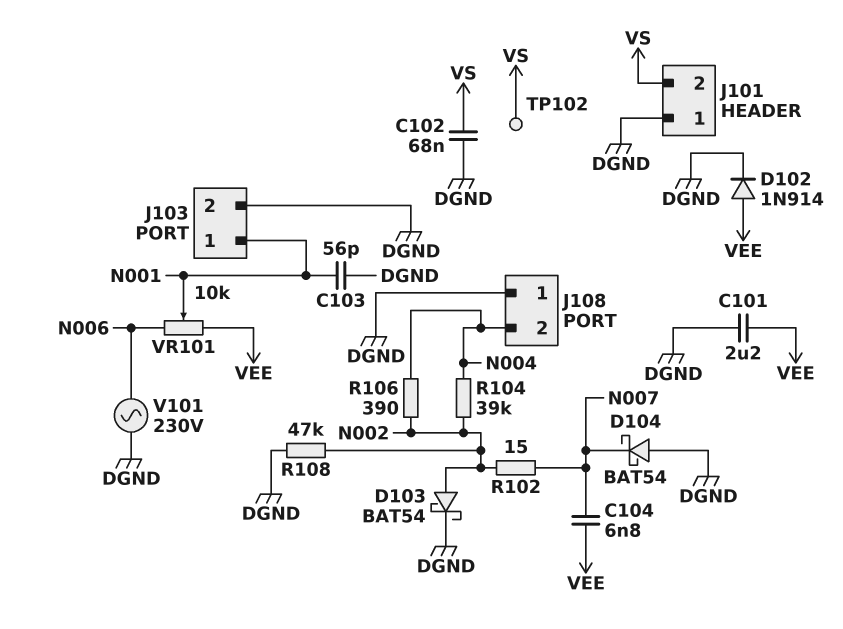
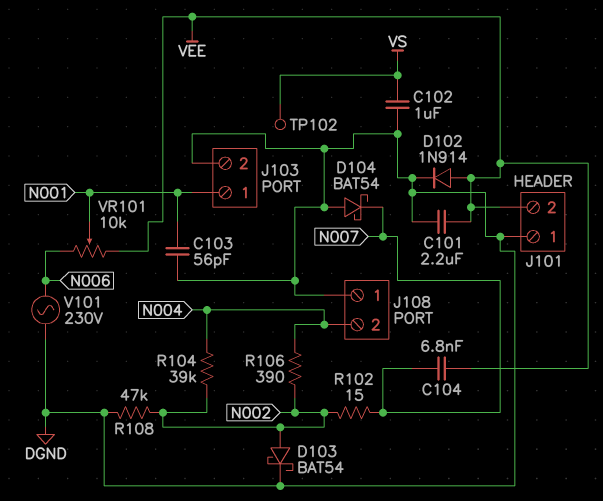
C102: 68nF (DGND, VS) -> 1uF (DGND, VS)
J101 pin 2: VS -> VEE

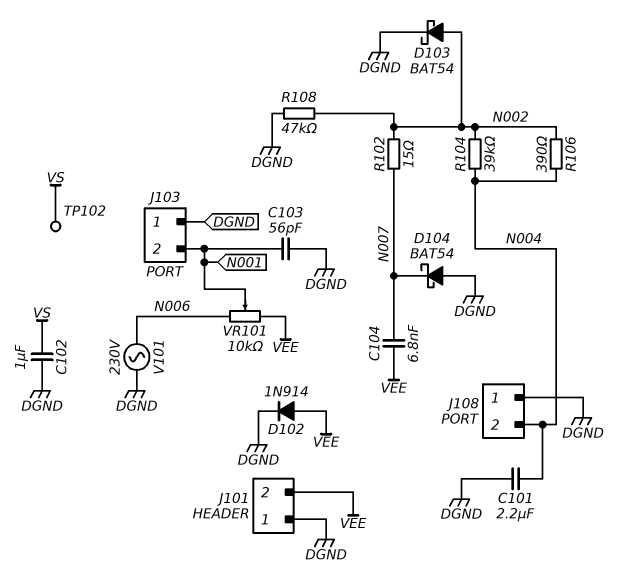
C101: 2.2uF (DGND, VEE) -> 2.2uF (DGND, N004)
J103 pin 1: N001 -> DGND
J103 pin 2: DGND -> N001

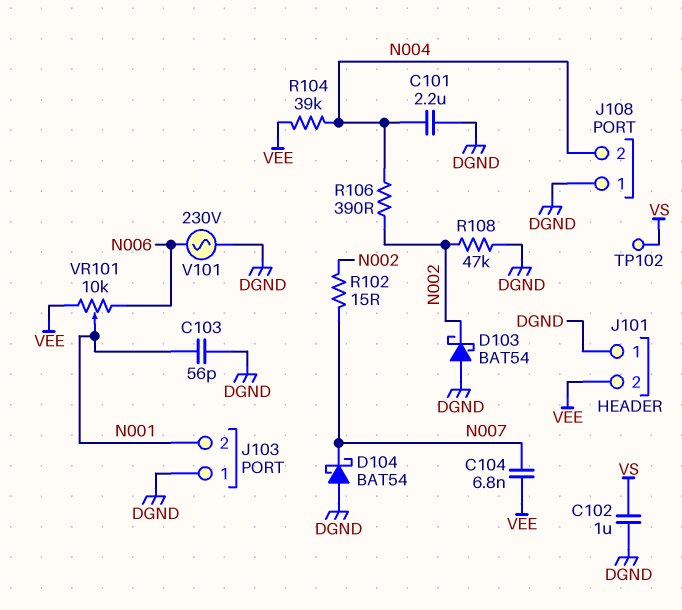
D102: diode 1N914 (A VEE, K DGND) -> none
D103: schottky BAT54 (A N002, K DGND) -> schottky BAT54 (A DGND, K N002)
R104: 39k (N002, N004) -> 39k (N004, VEE)

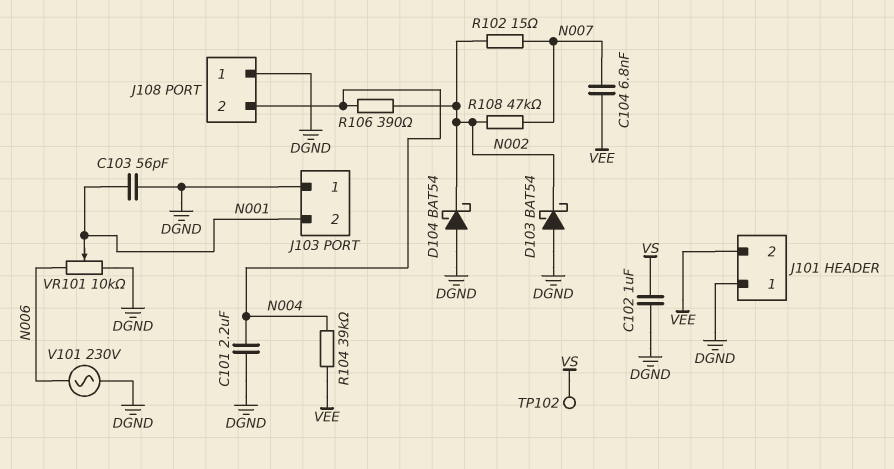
D104: schottky BAT54 (A DGND, K N007) -> schottky BAT54 (A DGND, K N002)
R108: 47k (DGND, N002) -> 47k (N002, N007)
VR101: 10k (N006, VEE, wiper N001) -> 10k (DGND, N006, wiper N001)

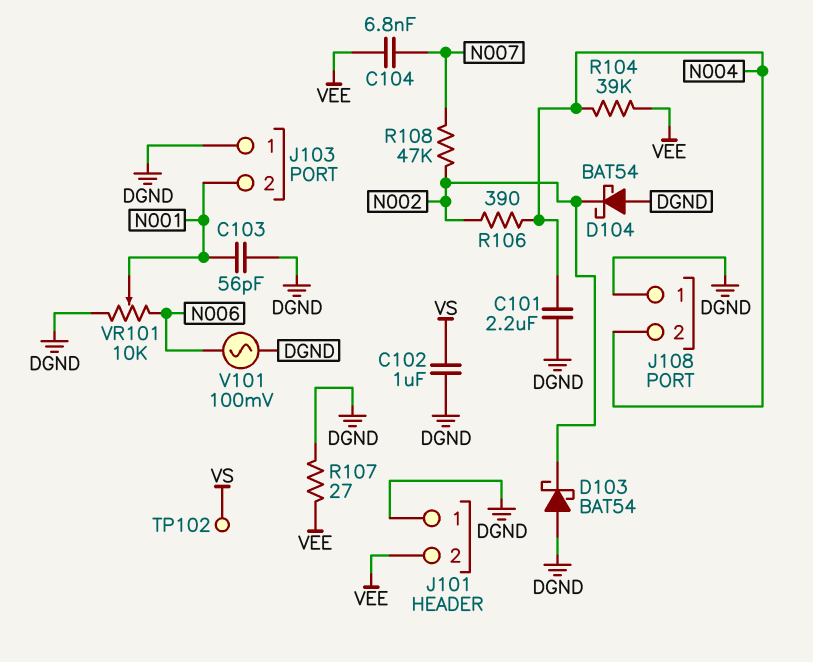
R102: 15 (N002, N007) -> none
R107: none -> 27 (DGND, VEE)
V101: AC 230V (DGND, N006) -> AC 100mV (DGND, N006)

